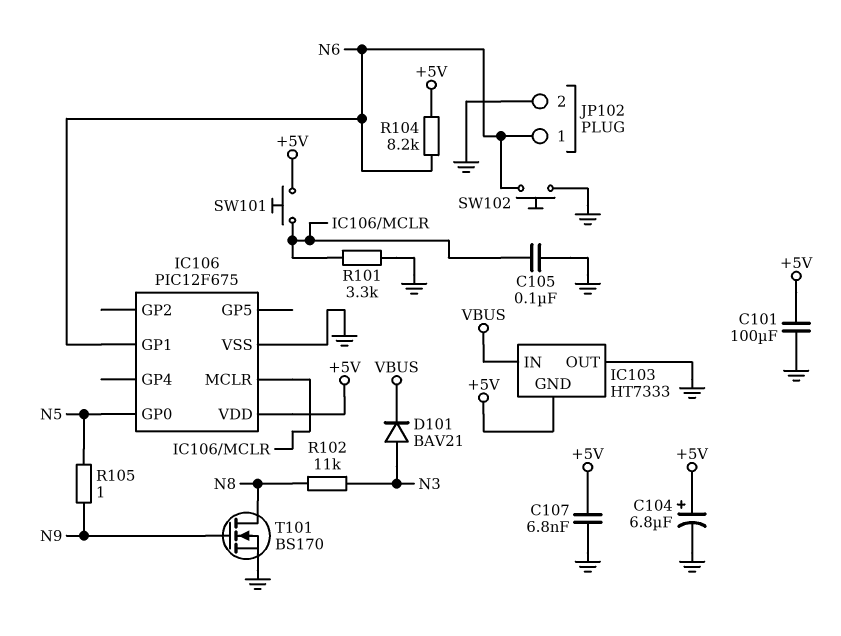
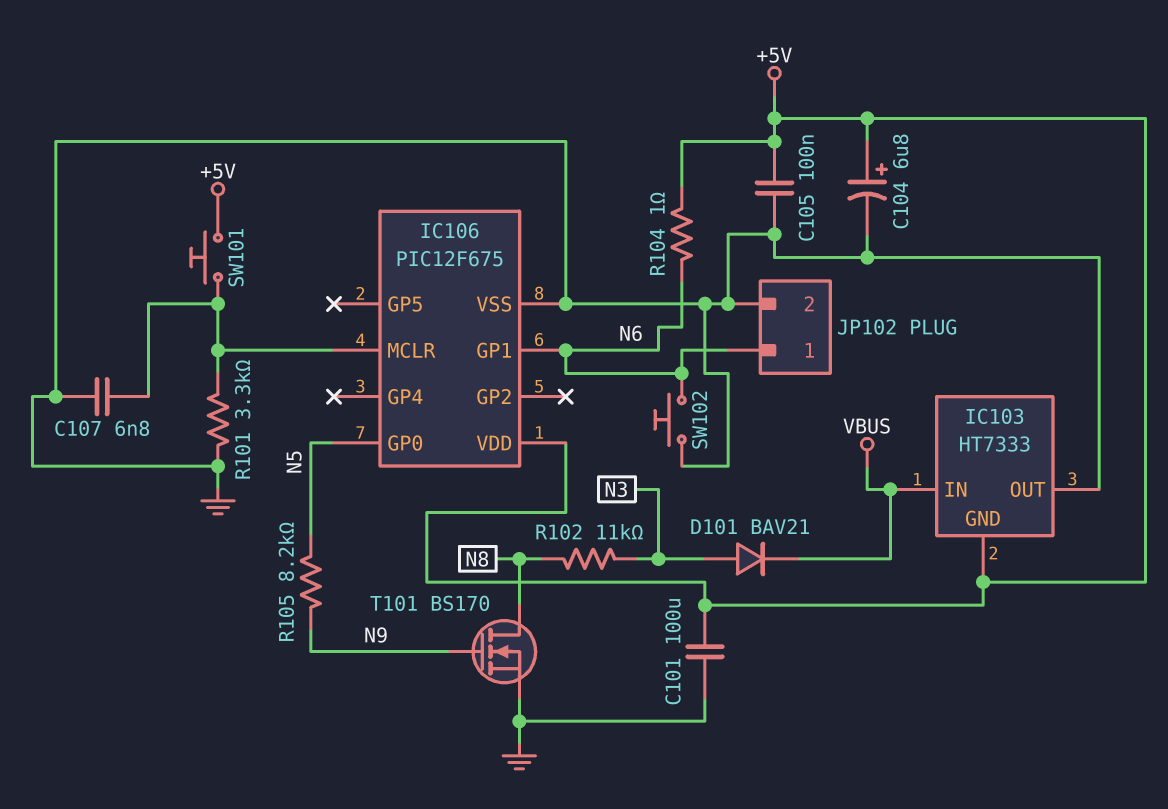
C105: 100nF (GND, IC106/MCLR) -> 100nF (+5V, GND)
C107: 6.8nF (+5V, GND) -> 6.8nF (GND, IC106/MCLR)
R104: 8.2k (+5V, N6) -> 1 (+5V, N6)
R105: 1 (N5, N9) -> 8.2k (N5, N9)

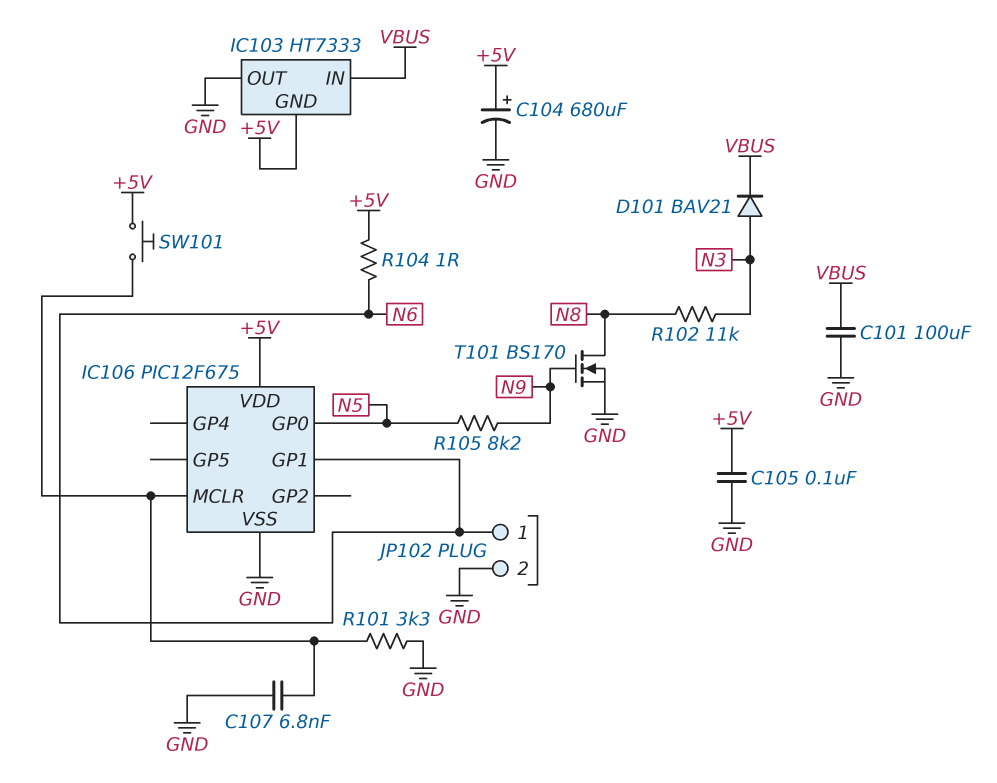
C101: 100uF (+5V, GND) -> 100uF (GND, VBUS)
C104: 6.8uF (plus +5V, minus GND) -> 680uF (plus +5V, minus GND)
SW102: button (GND, N6) -> none

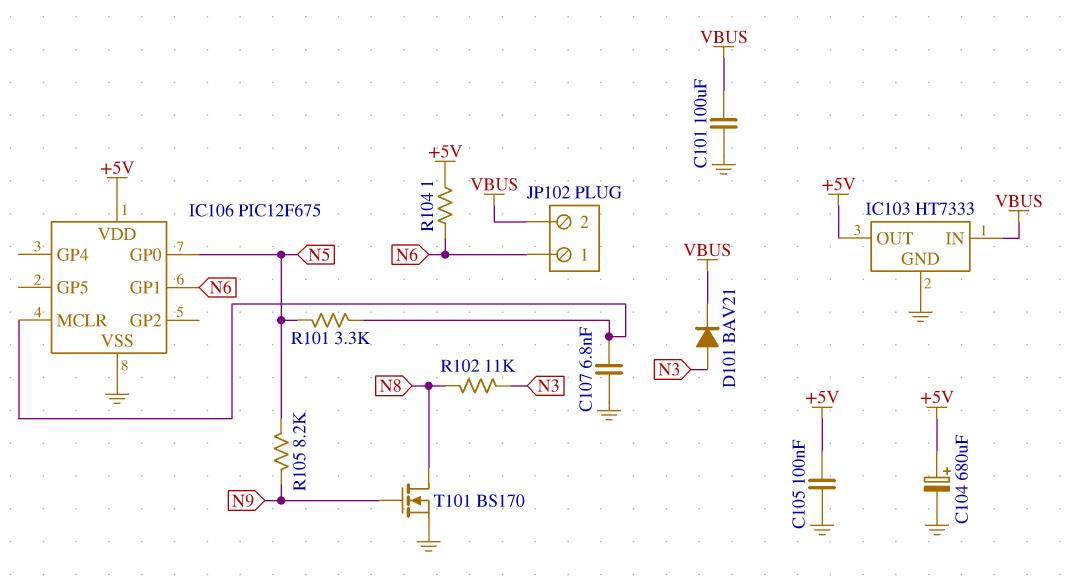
IC103 pin GND: +5V -> GND
IC103 pin OUT: GND -> +5V
JP102 pin 2: GND -> VBUS
R101: 3.3k (GND, IC106/MCLR) -> 3.3k (IC106/MCLR, N5)
SW101: button (+5V, IC106/MCLR) -> none

